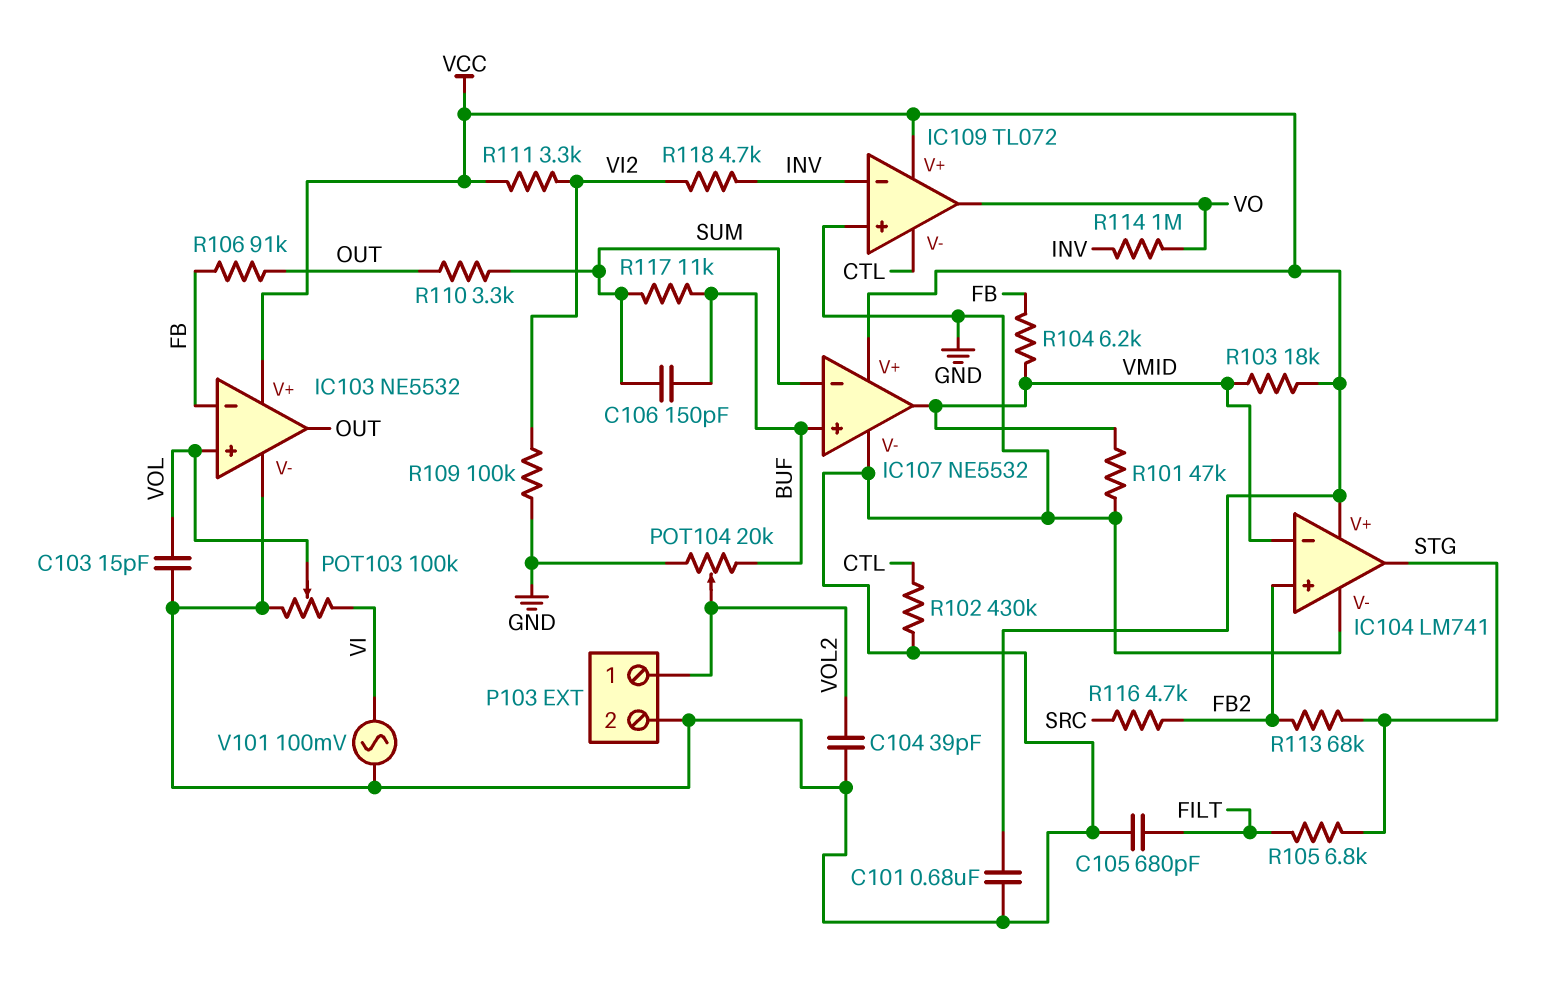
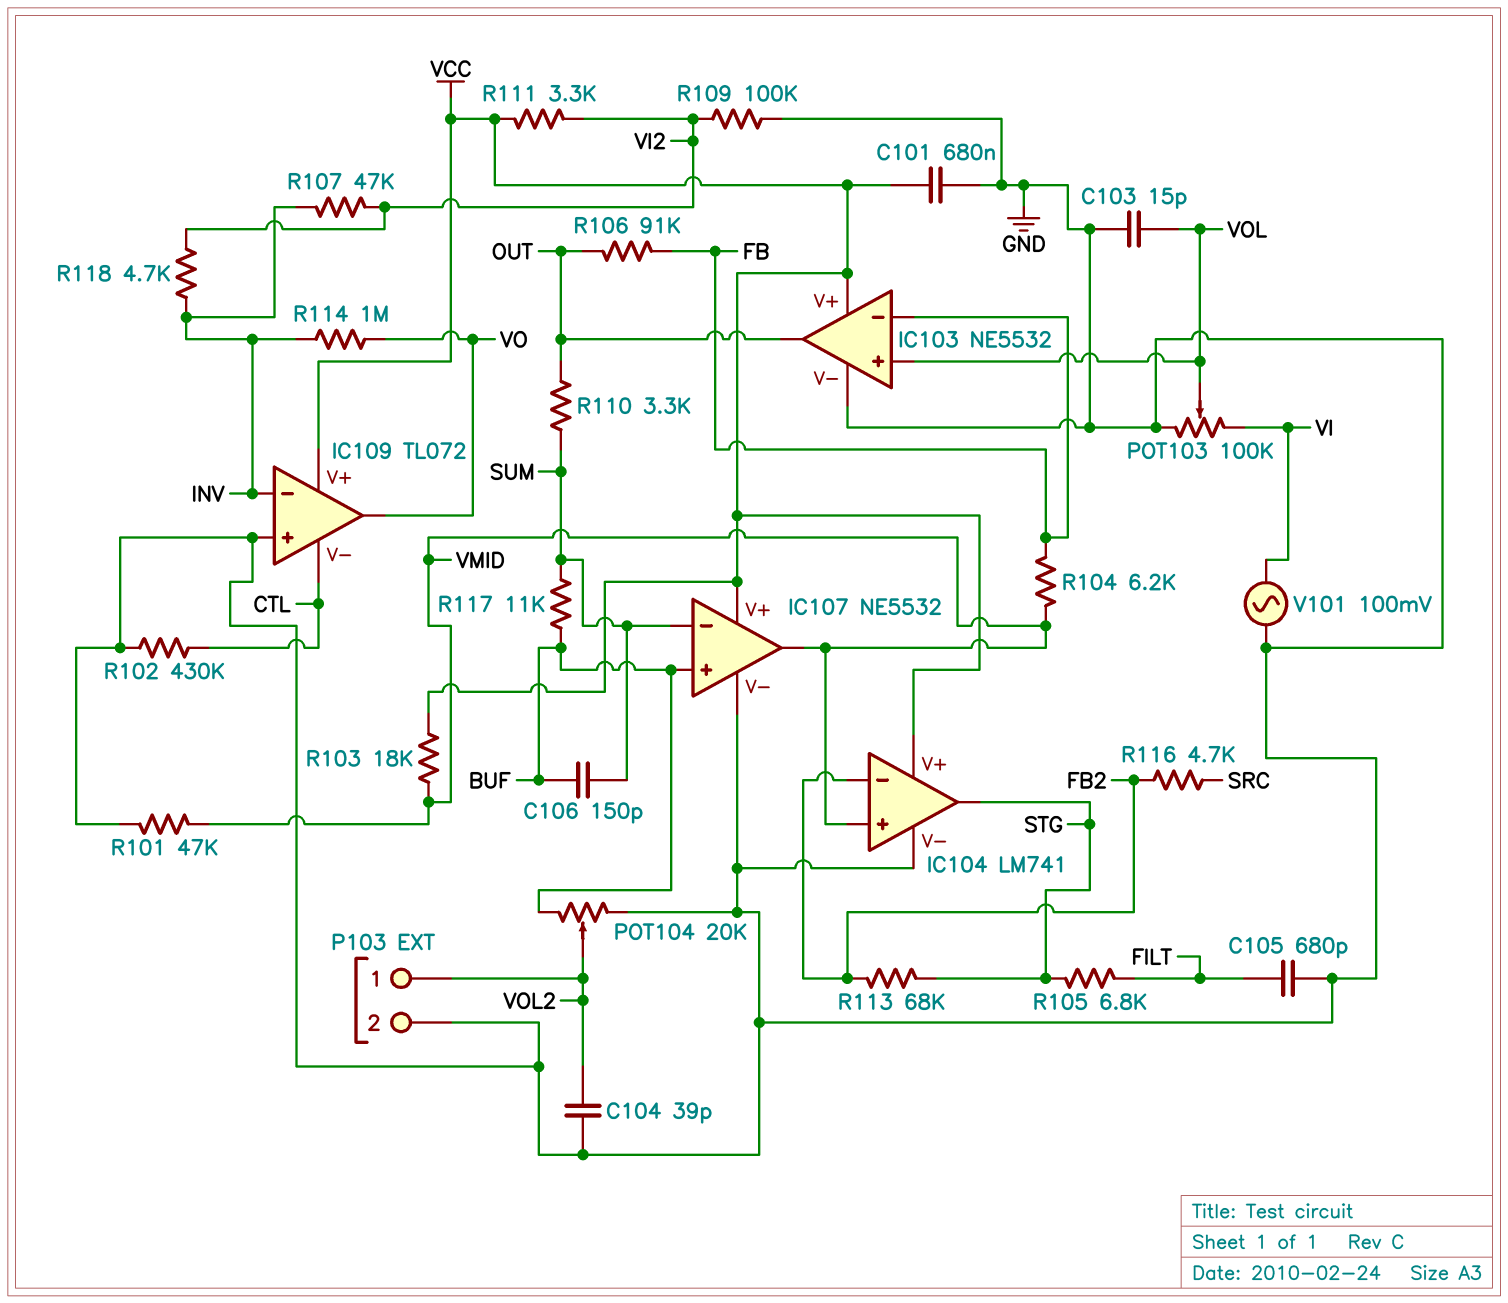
IC104 pin in+: FB2 -> VMID
IC104 pin in-: VMID -> FB2
R107: none -> 47k (INV, VI2)

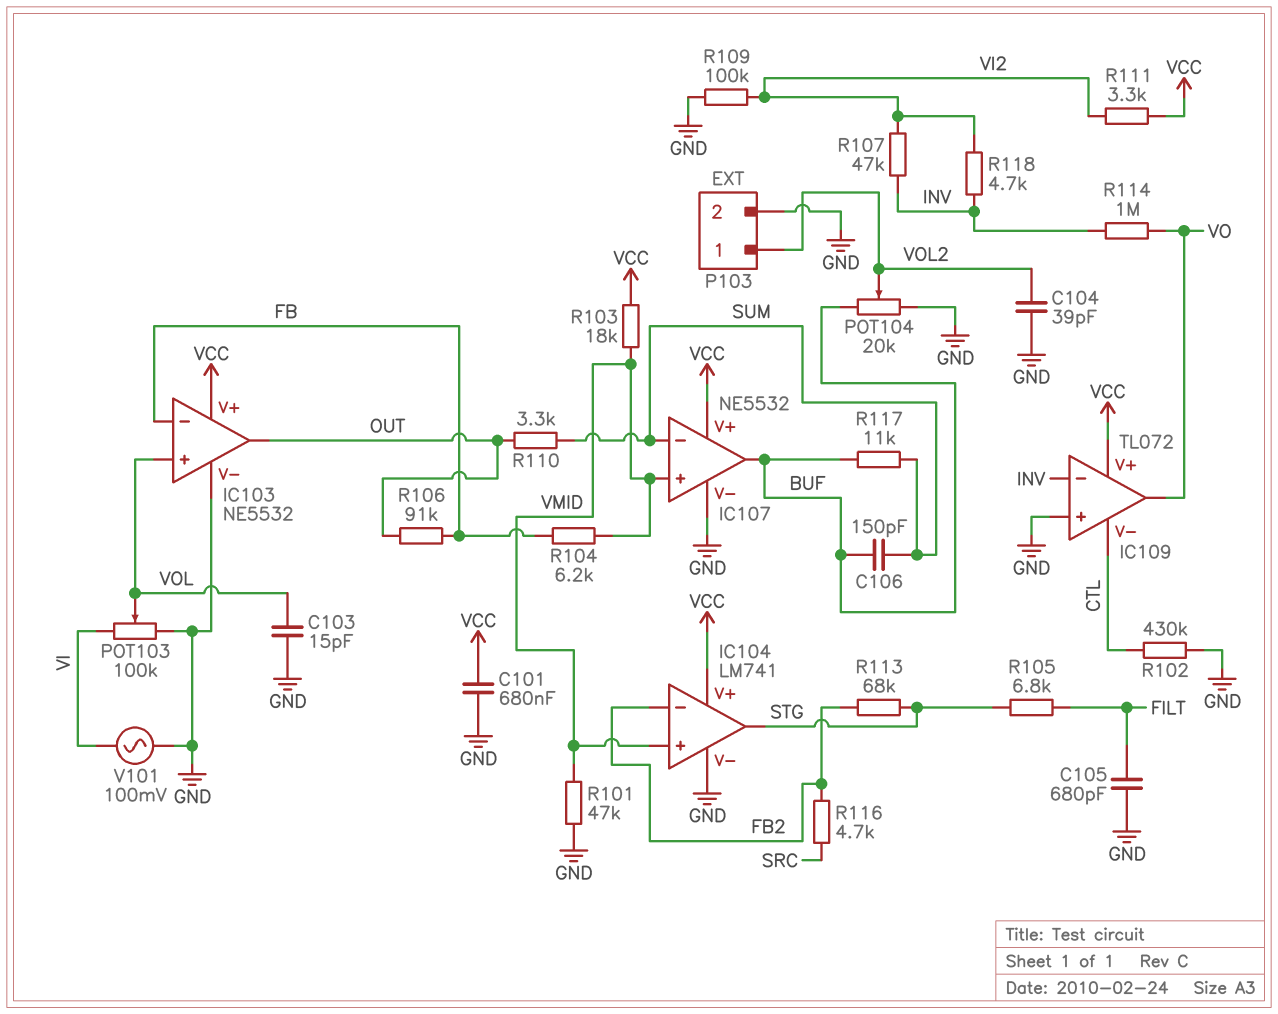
IC107 pin in+: BUF -> VMID
IC107 pin out: VMID -> BUF

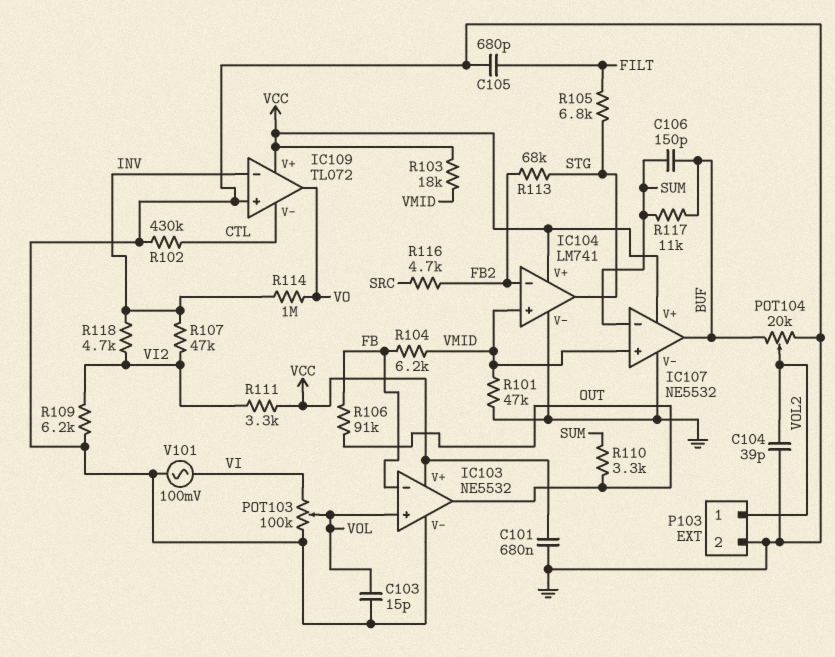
R109: 100k (GND, VI2) -> 6.2k (GND, VI2)

